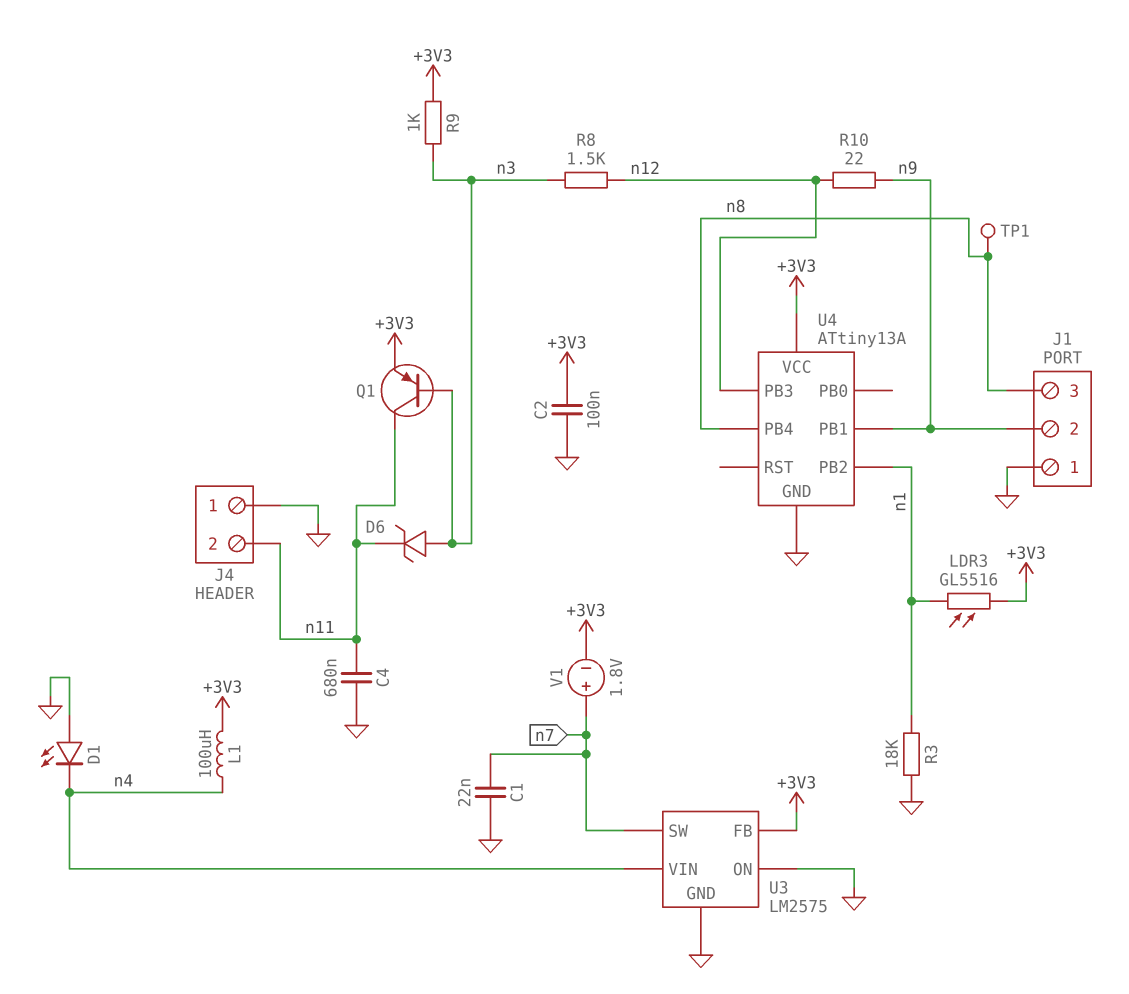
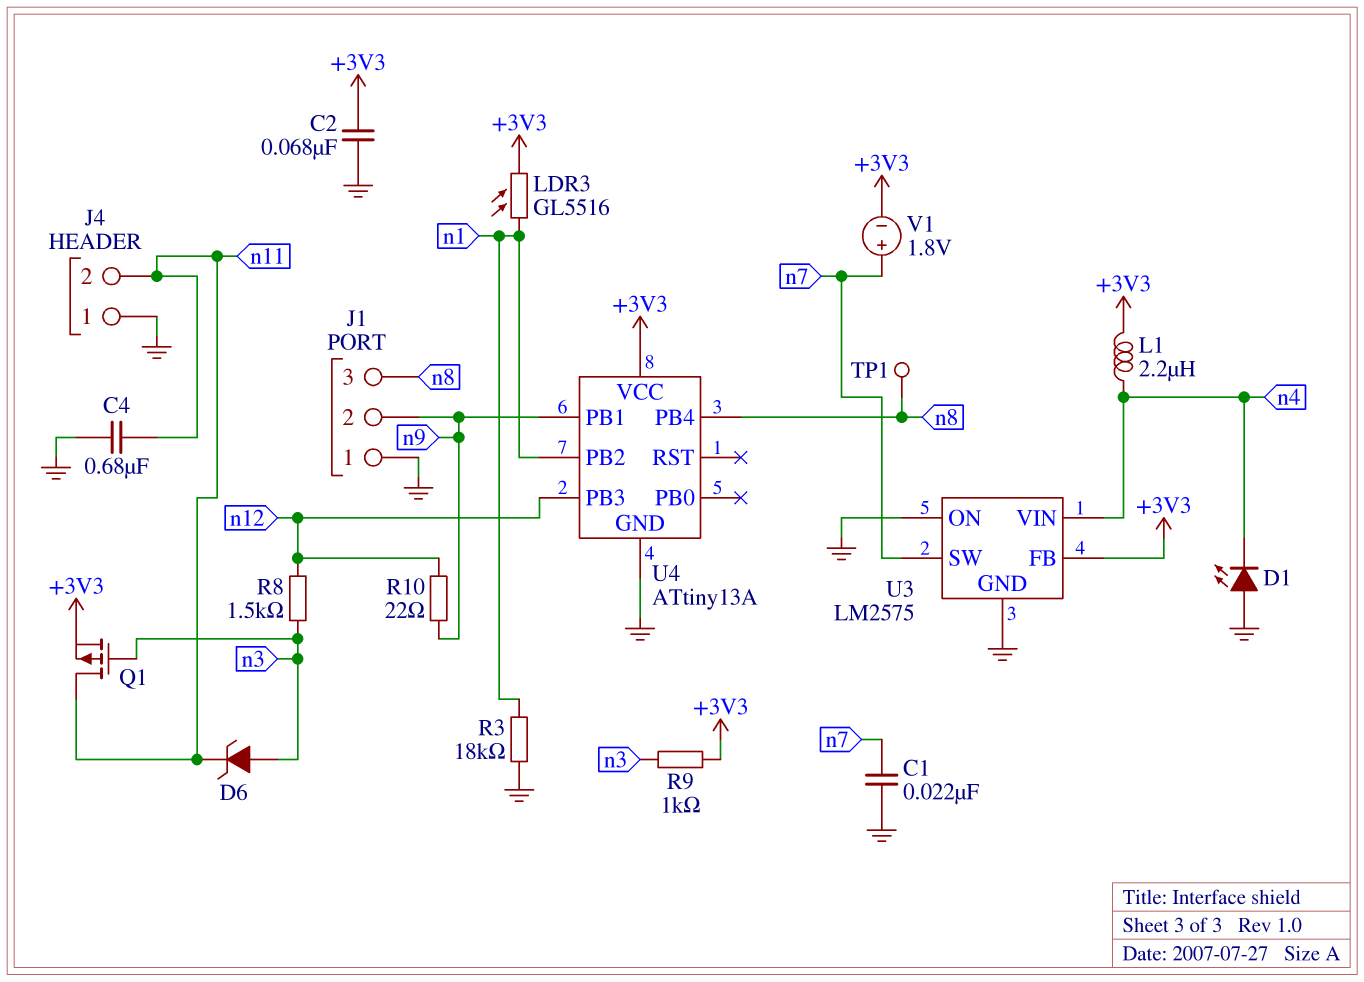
C2: 100nF (+3V3, GND) -> 68nF (+3V3, GND)
L1: 100uH (+3V3, n4) -> 2.2uH (+3V3, n4)
Q1: PNP (B n3, C n11, E +3V3) -> PMOS (G n3, D n11, S +3V3)

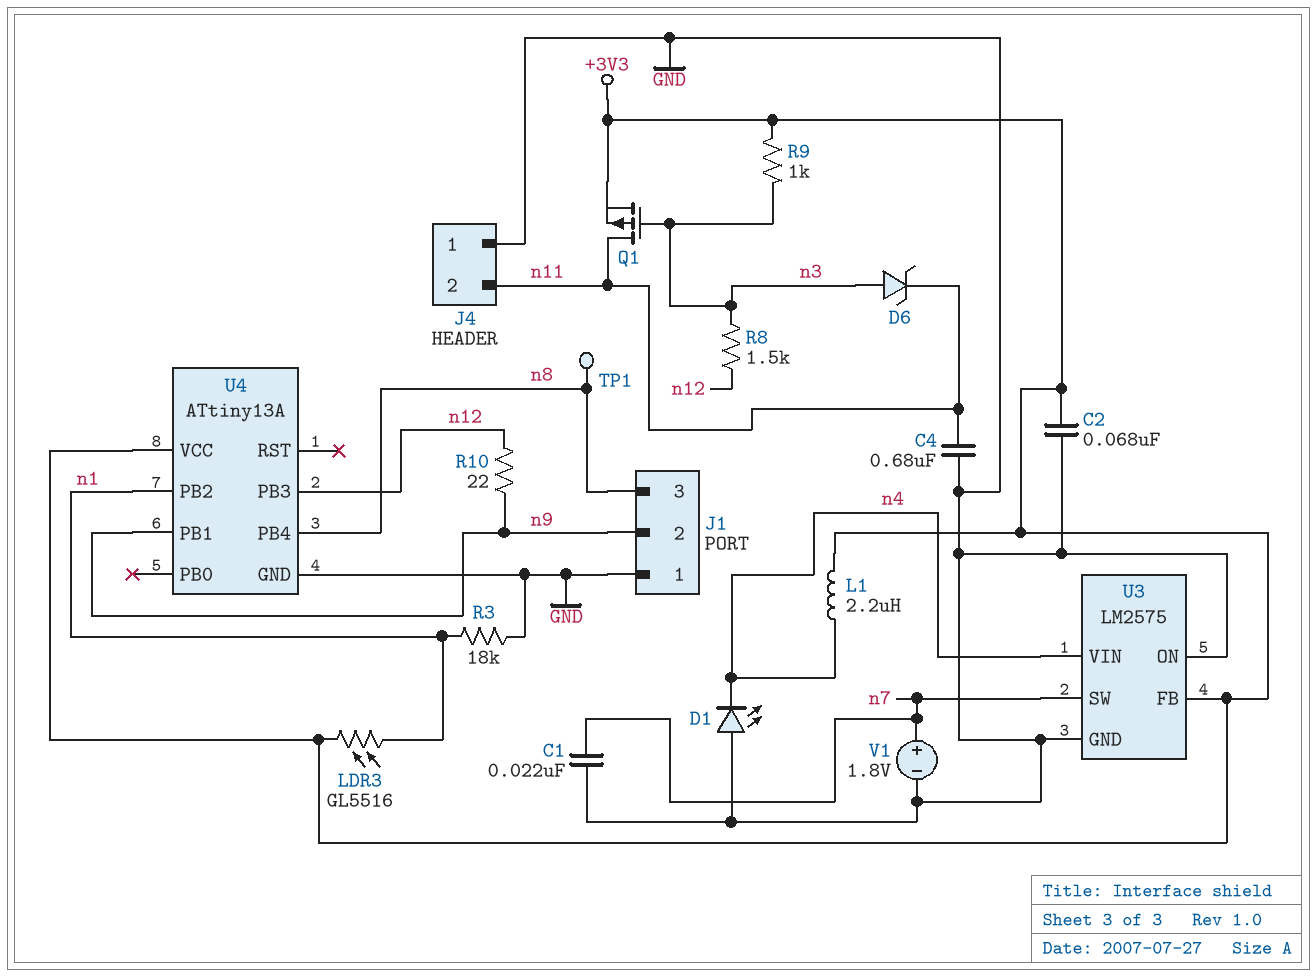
V1: 1.8V (plus n7, minus +3V3) -> 1.8V (plus n7, minus GND)

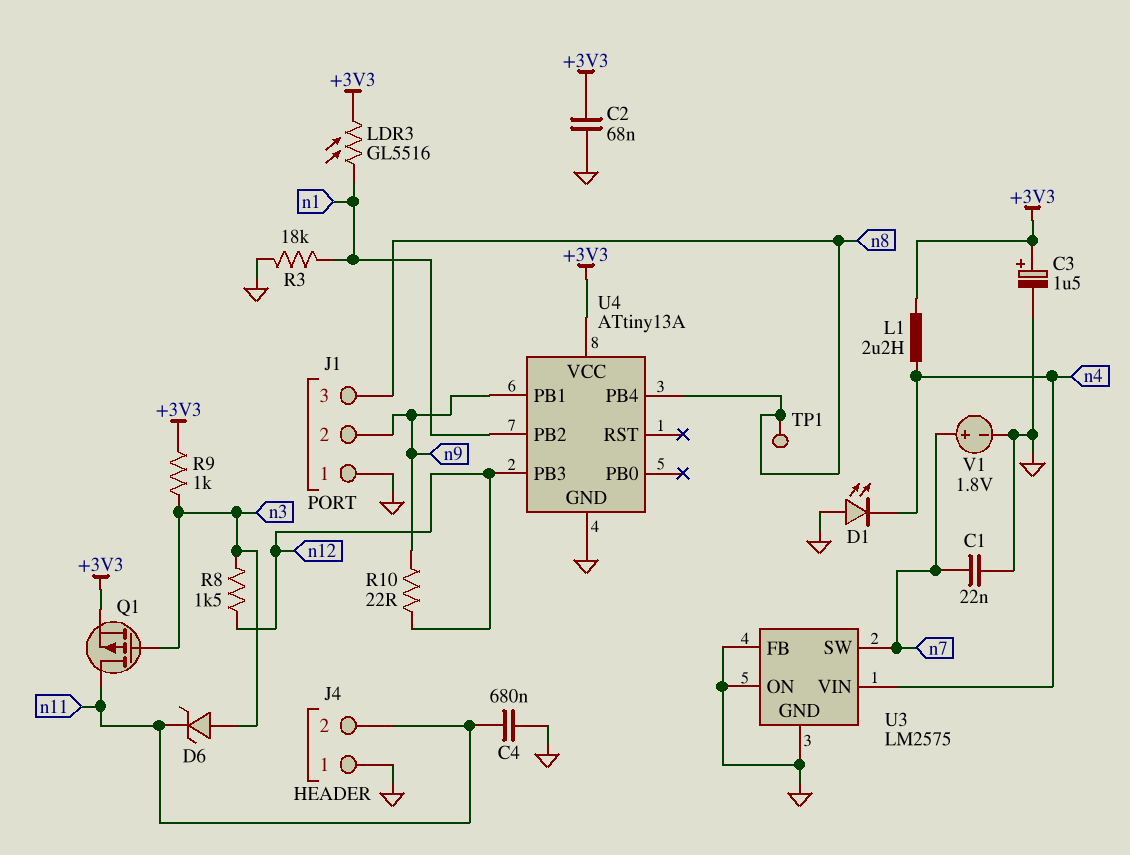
C3: none -> 1.5uF (plus +3V3, minus GND)
U3 pin FB: +3V3 -> GND

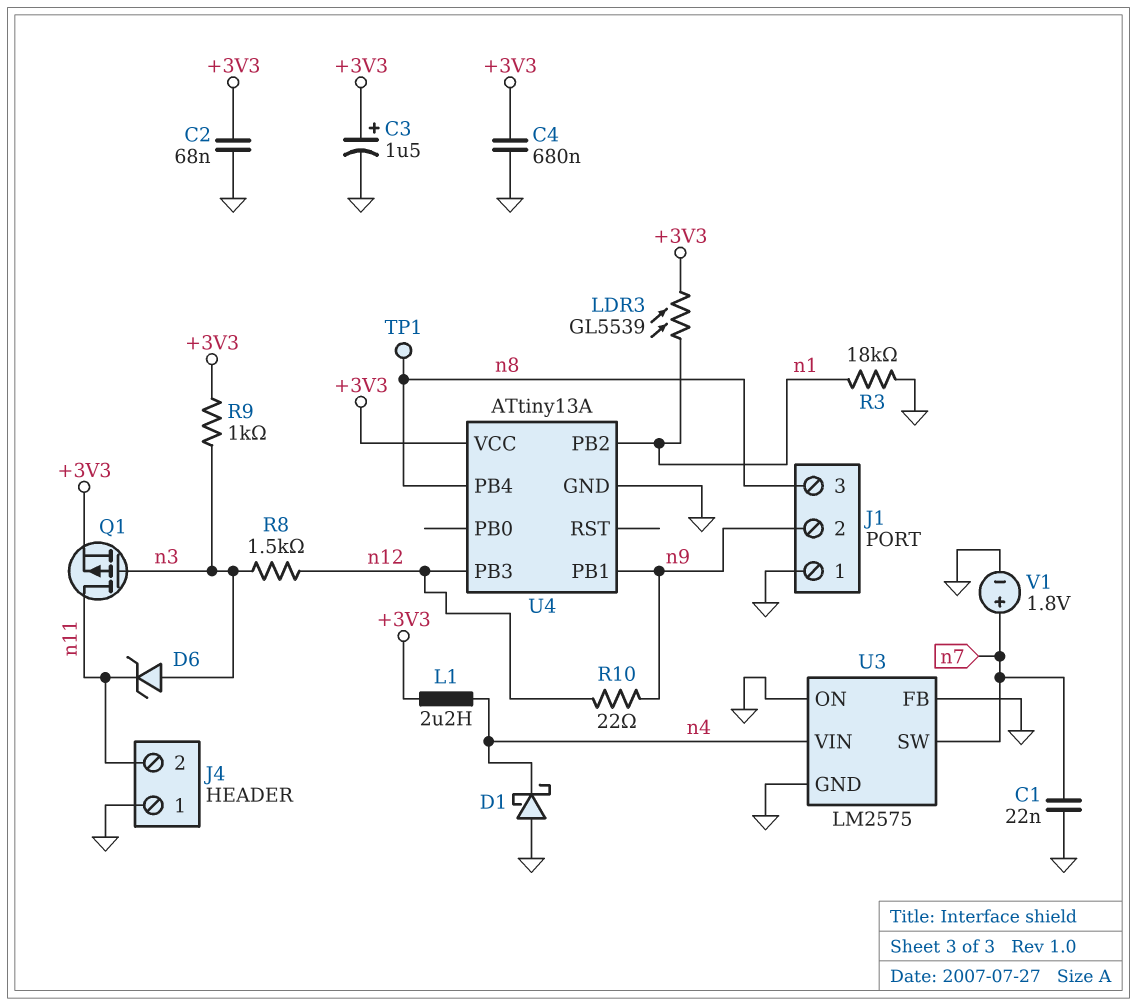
C4: 680nF (GND, n11) -> 680nF (+3V3, GND)
D1: LED (A GND, K n4) -> schottky (A GND, K n4)
LDR3: GL5516 (+3V3, n1) -> GL5539 (+3V3, n1)

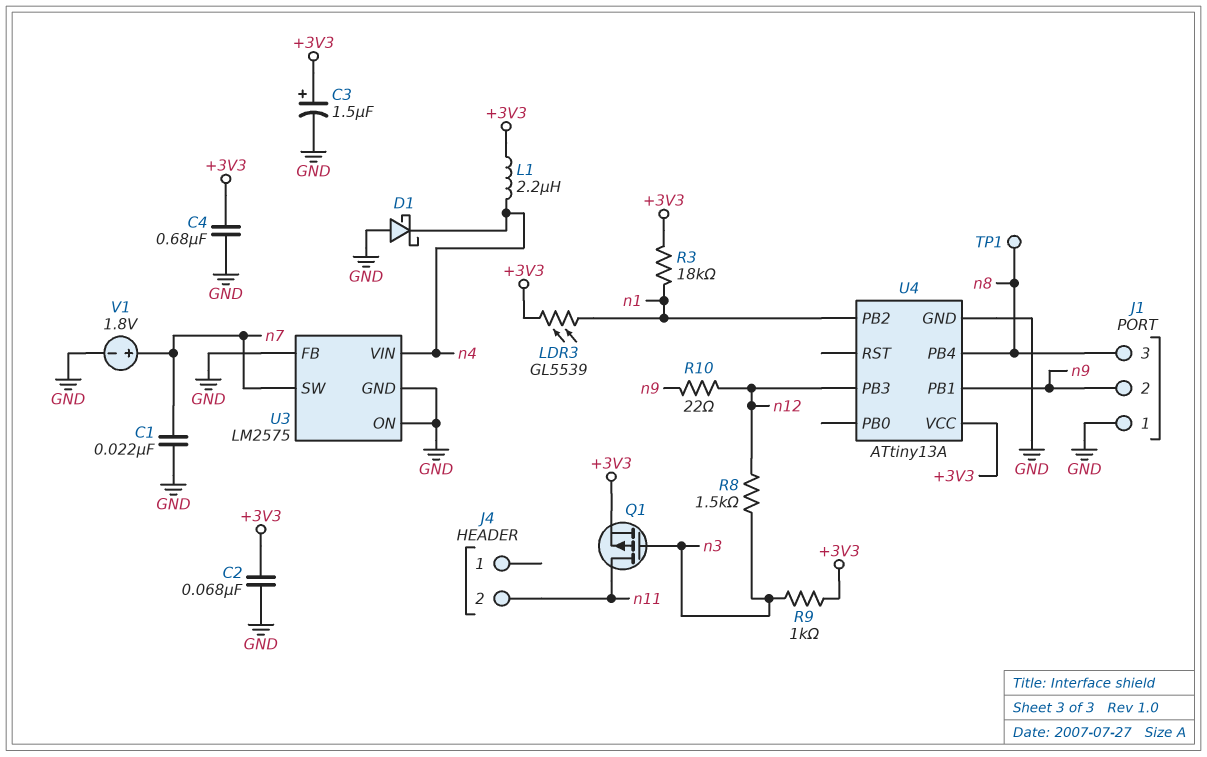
D6: zener (A n3, K n11) -> none
J4 pin 1: GND -> none
R3: 18k (GND, n1) -> 18k (+3V3, n1)

